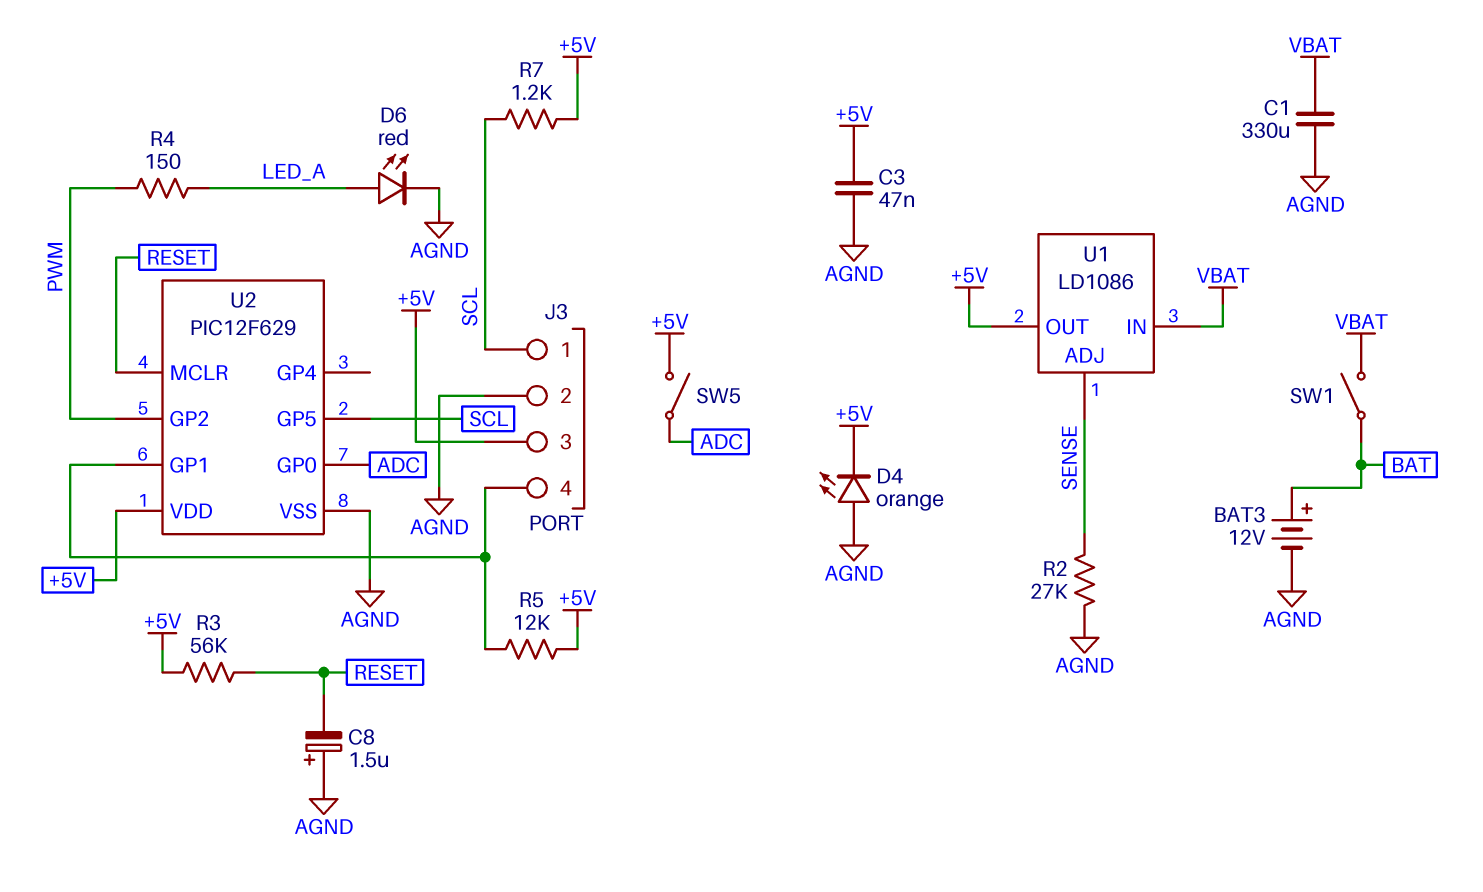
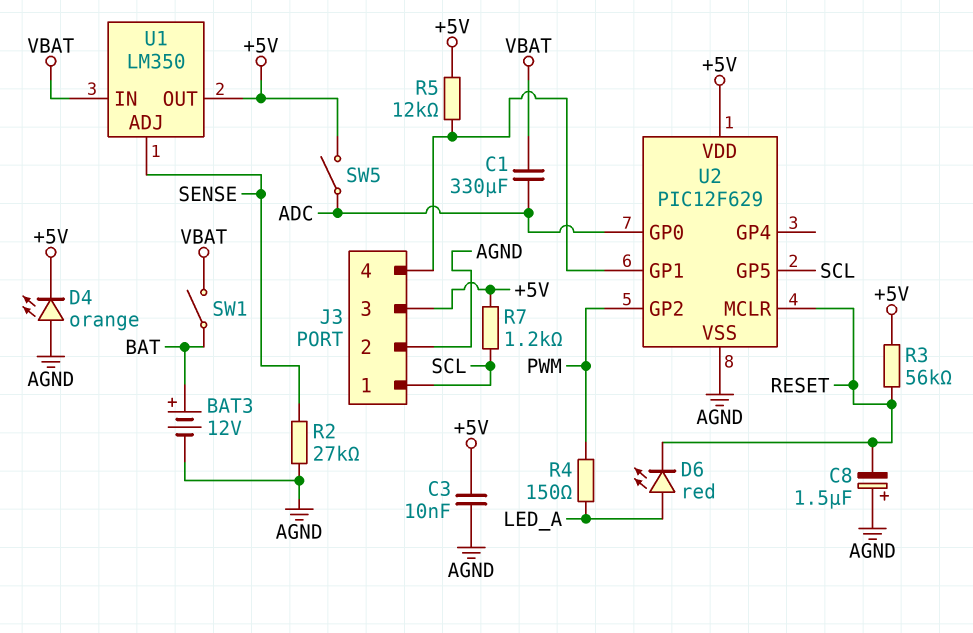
C1: 330uF (AGND, VBAT) -> 330uF (ADC, VBAT)
C3: 47nF (+5V, AGND) -> 10nF (+5V, AGND)
D6: LED red (A LED_A, K AGND) -> LED red (A LED_A, K RESET)
U1: LD1086 -> LM350

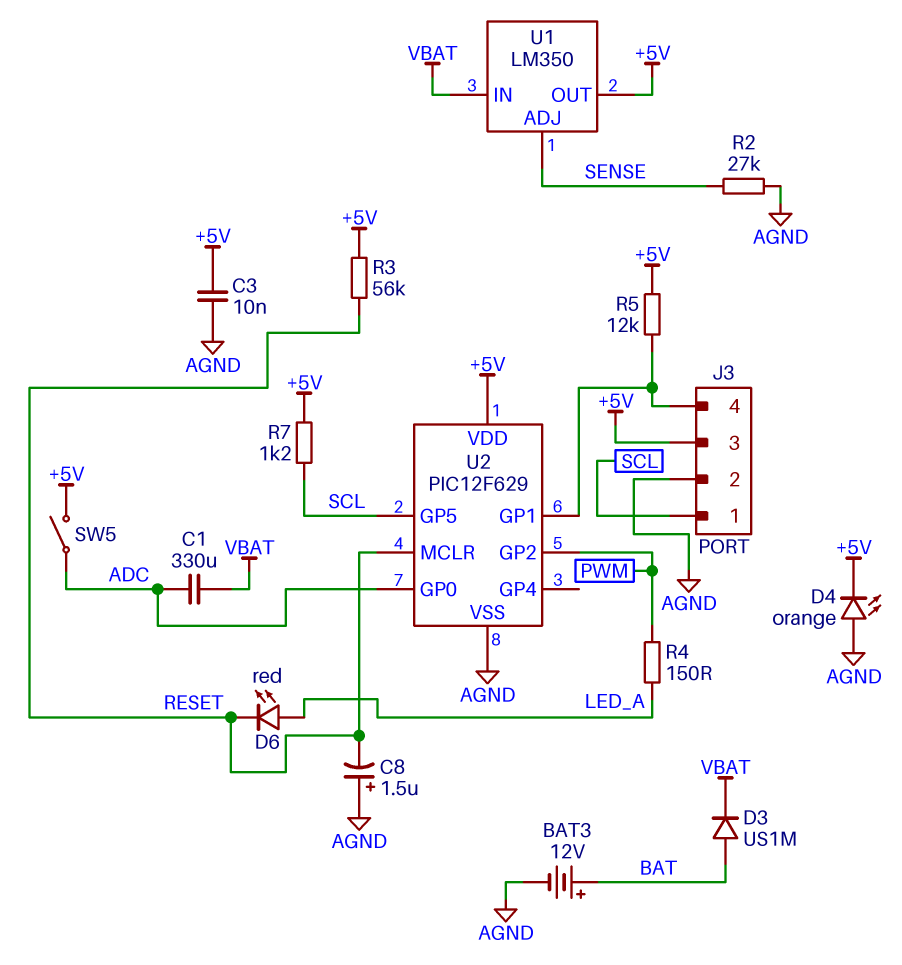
D3: none -> diode US1M (A BAT, K VBAT)
SW1: switch (BAT, VBAT) -> none

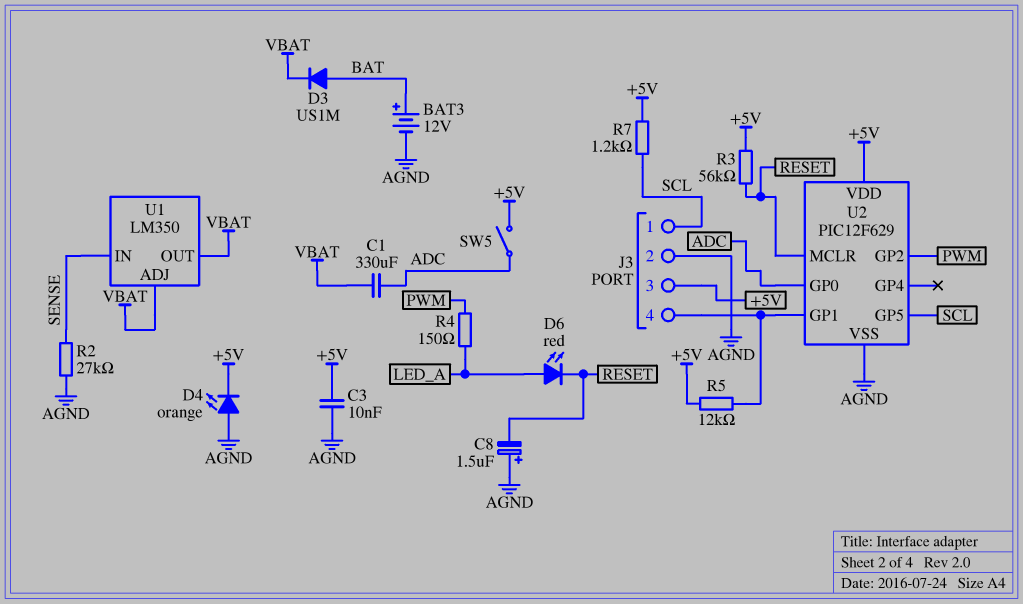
U1 pin ADJ: SENSE -> VBAT
U1 pin IN: VBAT -> SENSE
U1 pin OUT: +5V -> VBAT

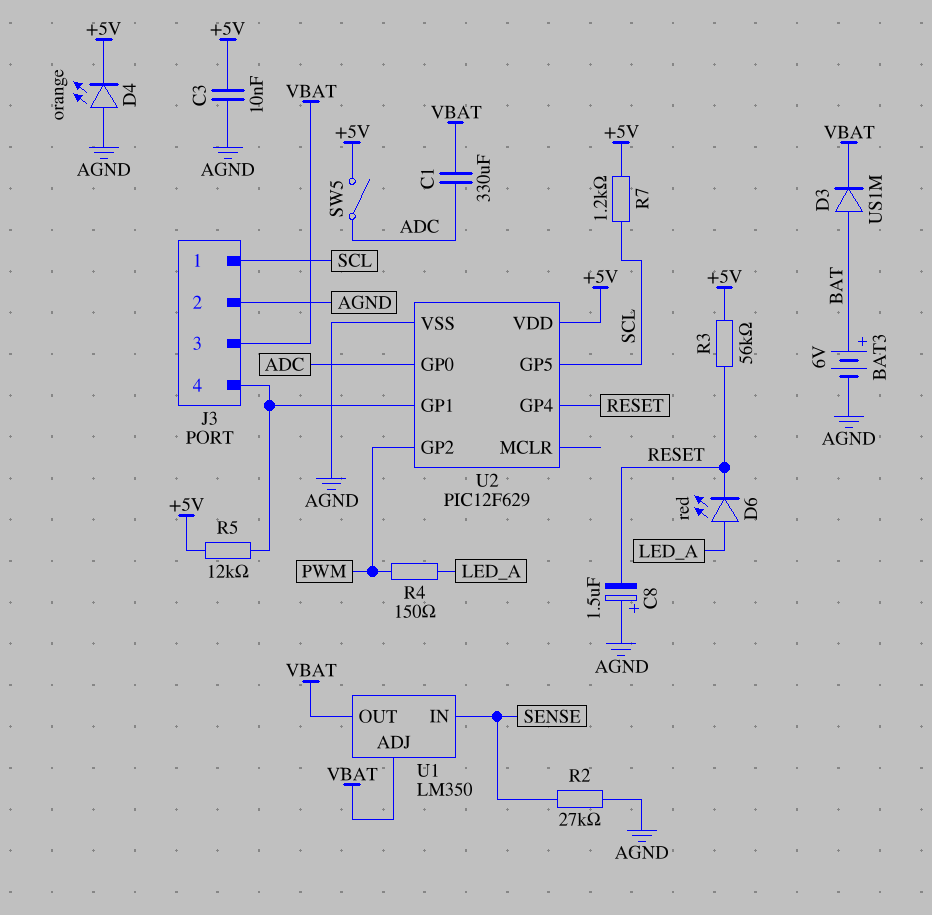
BAT3: 12V (plus BAT, minus AGND) -> 6V (plus BAT, minus AGND)
J3 pin 3: +5V -> VBAT
U2 pin GP4: none -> RESET
U2 pin MCLR: RESET -> none

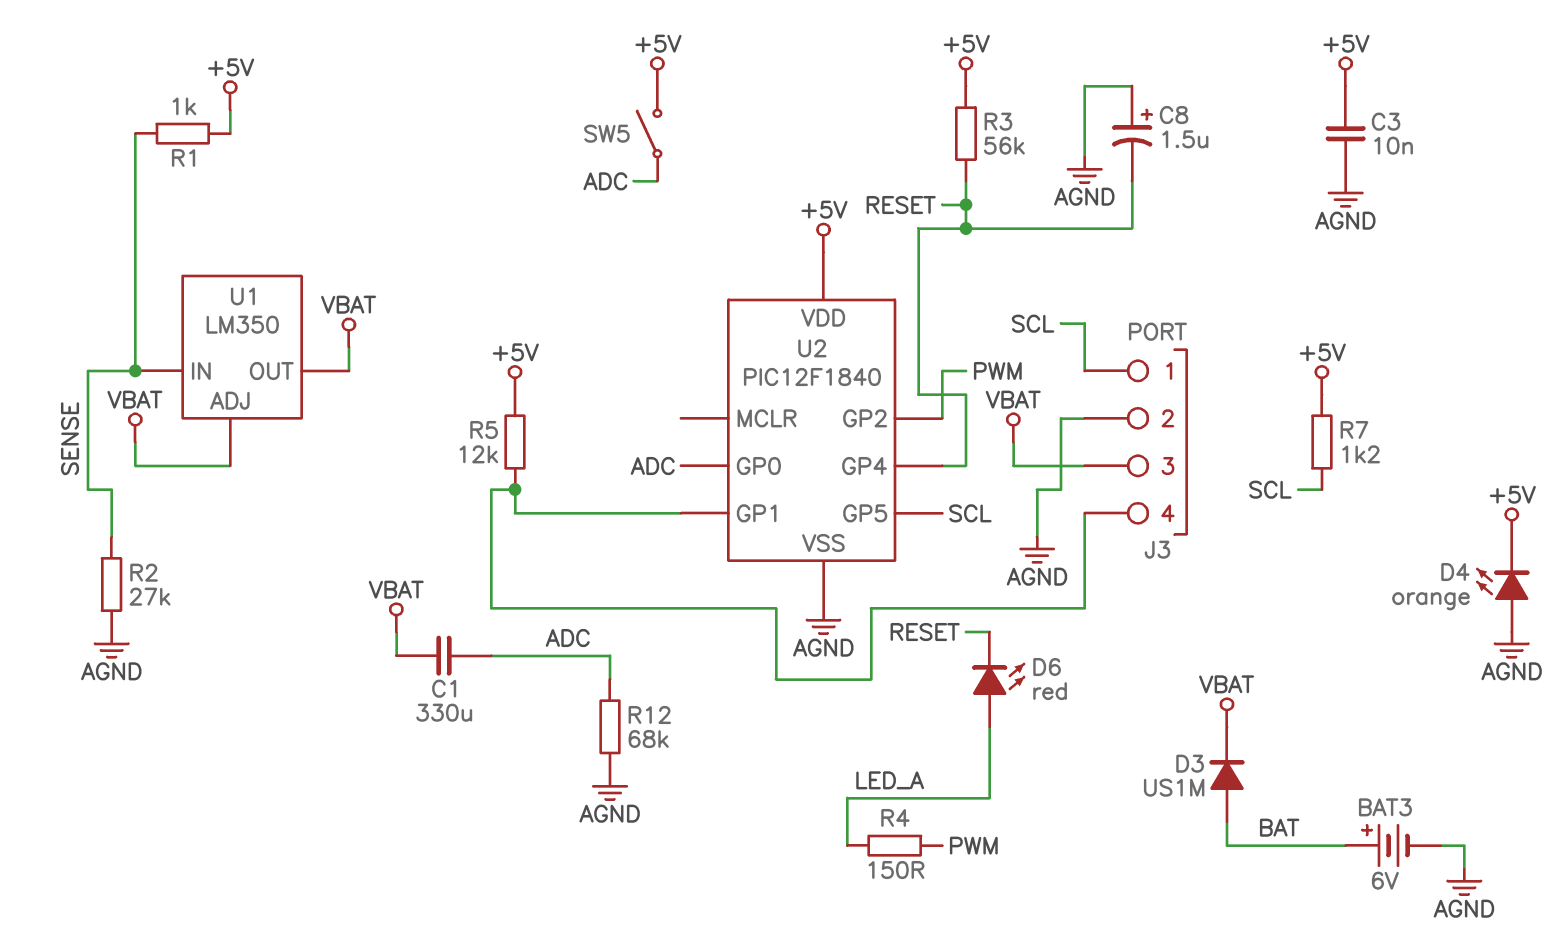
R1: none -> 1k (+5V, SENSE)
R12: none -> 68k (ADC, AGND)
U2: PIC12F629 -> PIC12F1840

